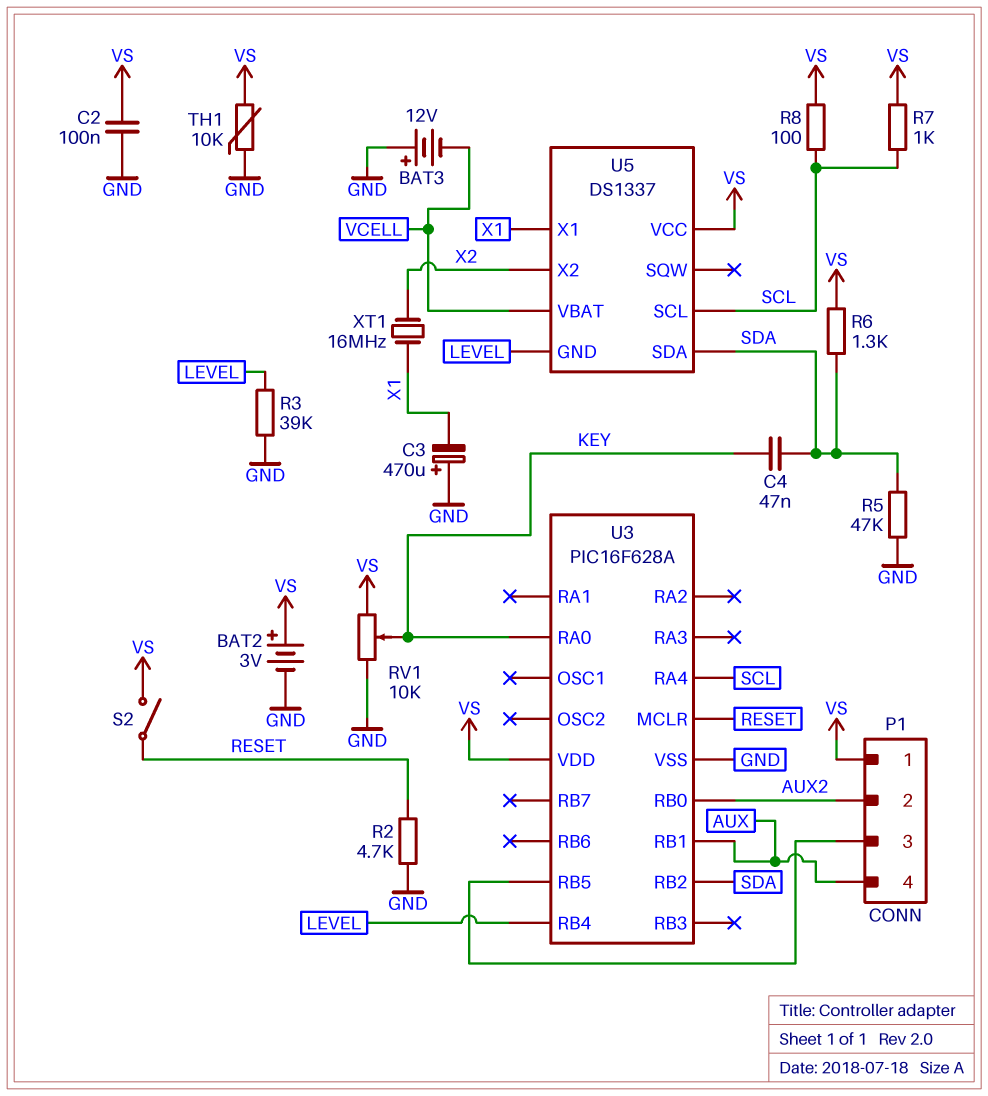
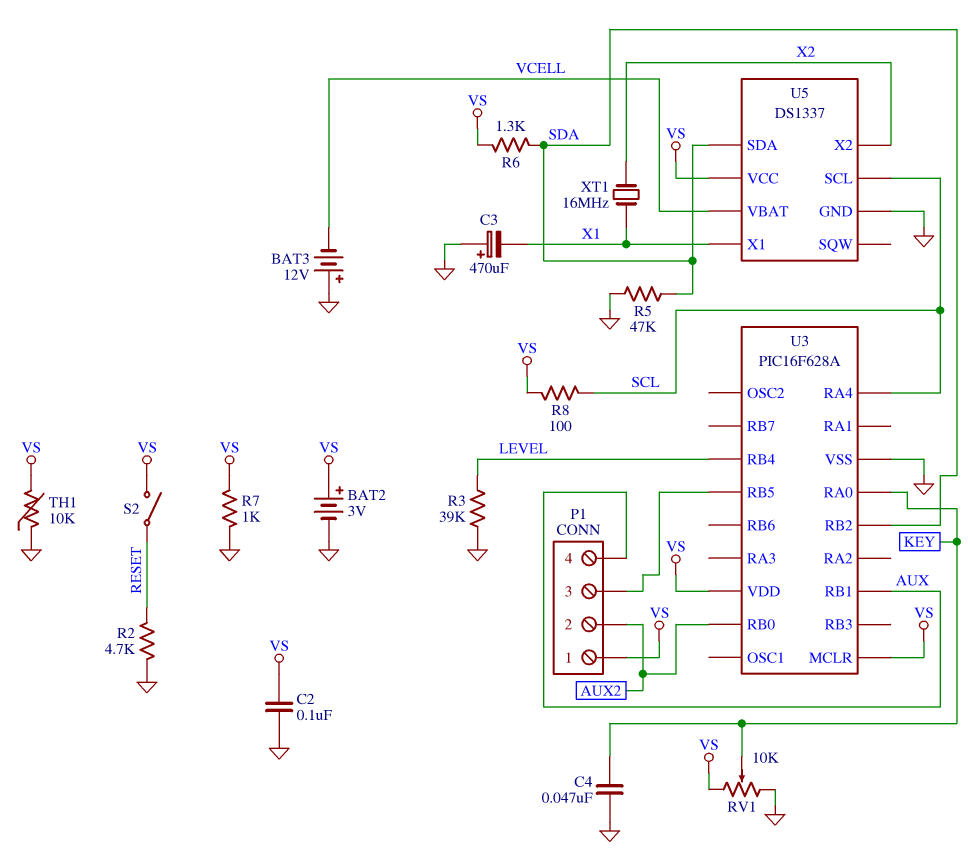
C4: 47nF (KEY, SDA) -> 47nF (GND, KEY)
R7: 1k (SCL, VS) -> 1k (GND, VS)
U3 pin MCLR: RESET -> VS
U5 pin GND: LEVEL -> GND

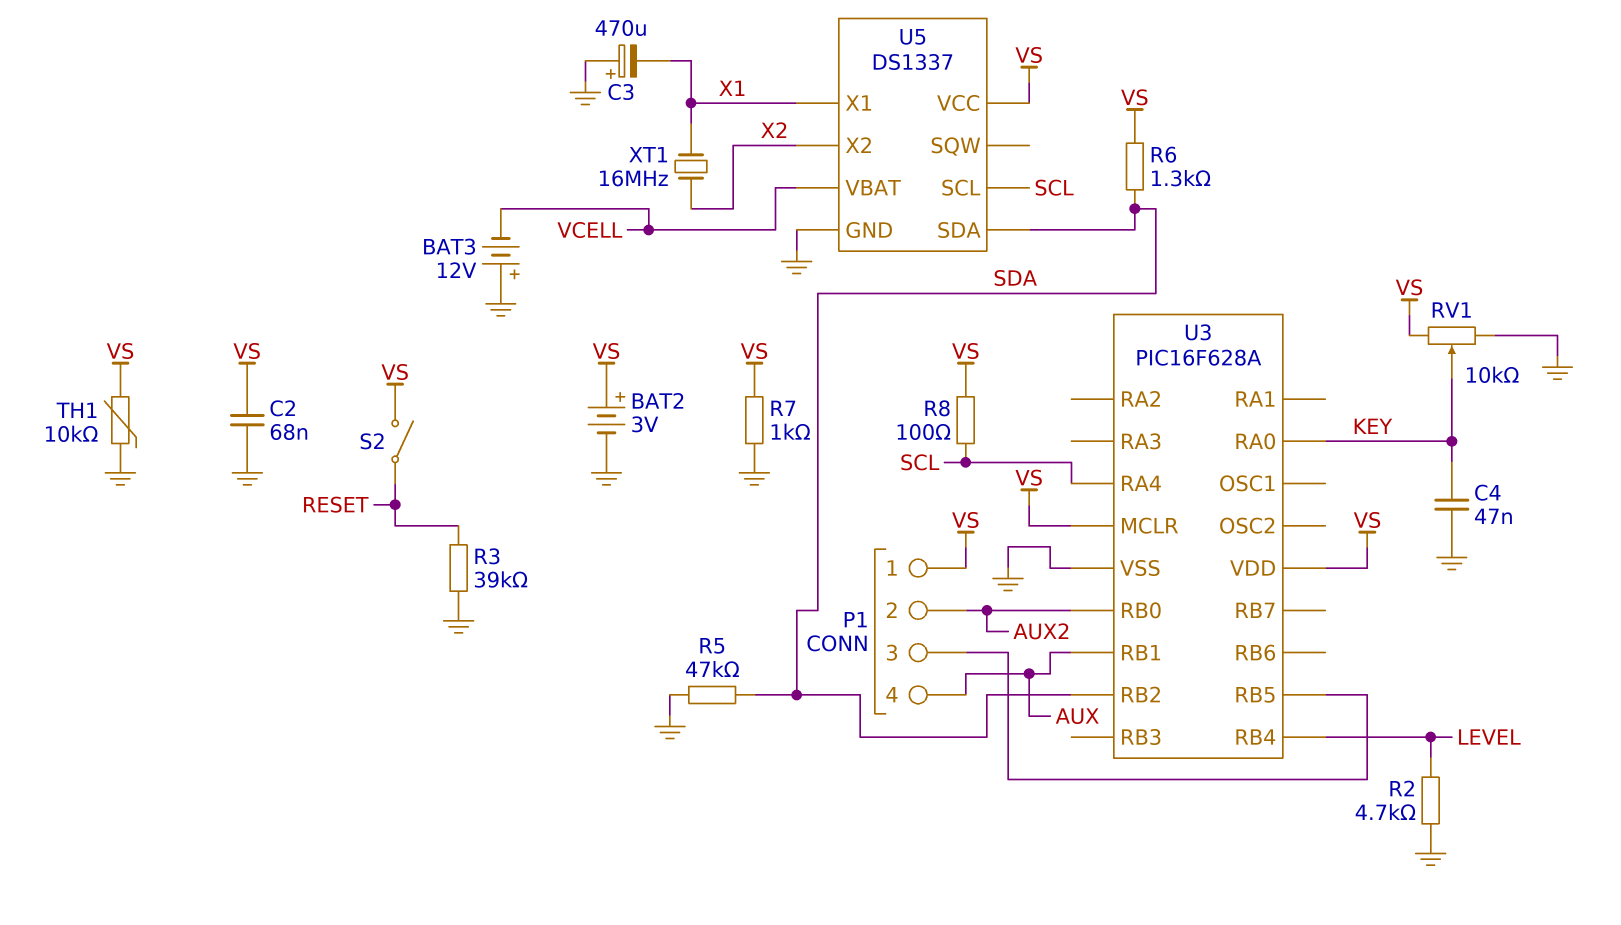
C2: 100nF (GND, VS) -> 68nF (GND, VS)
R2: 4.7k (GND, RESET) -> 4.7k (GND, LEVEL)
R3: 39k (GND, LEVEL) -> 39k (GND, RESET)

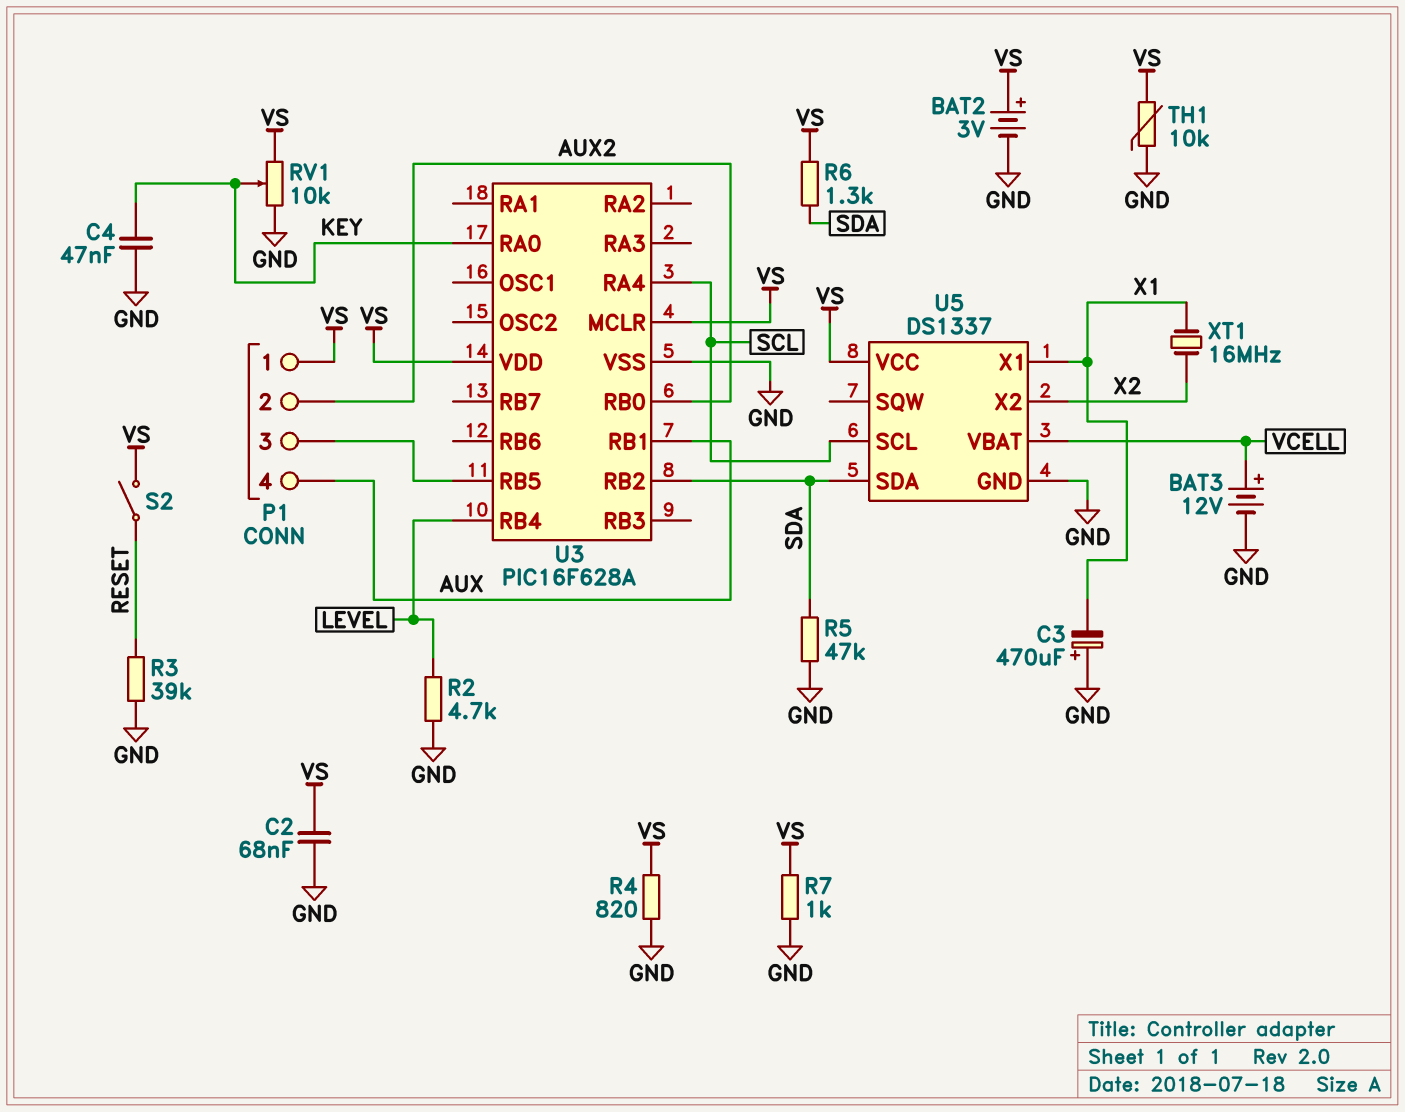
BAT3: 12V (plus GND, minus VCELL) -> 12V (plus VCELL, minus GND)
R4: none -> 820 (GND, VS)
R8: 100 (SCL, VS) -> none

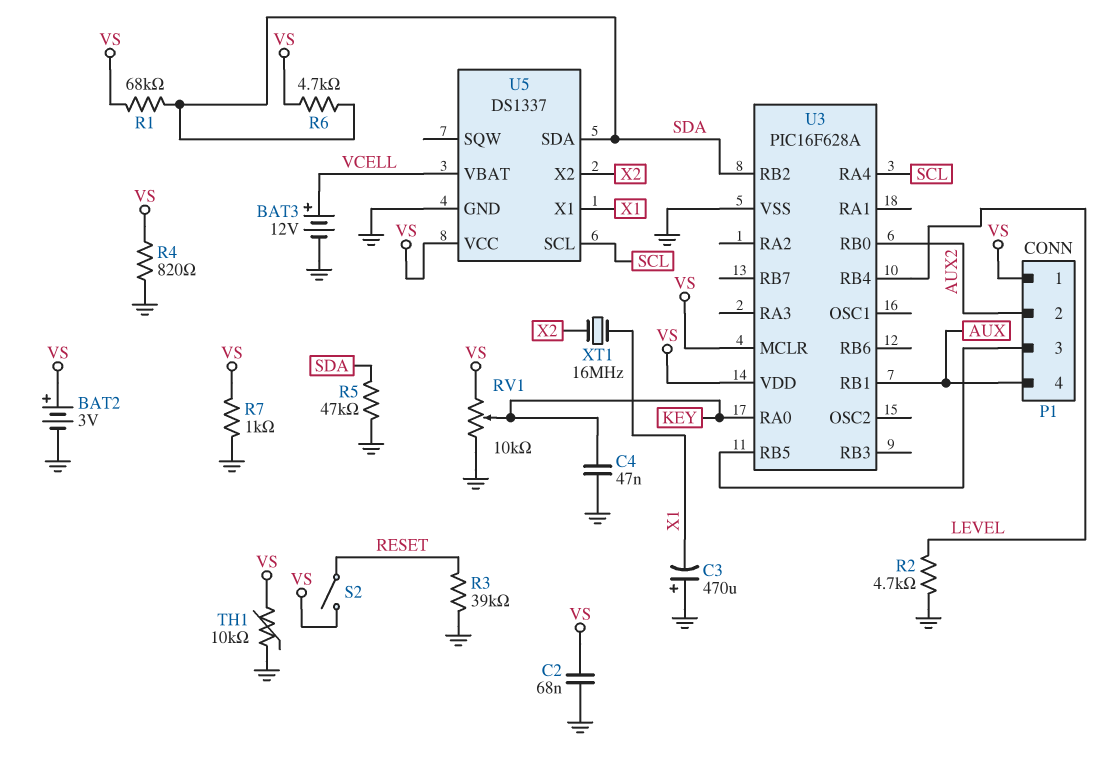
R1: none -> 68k (SDA, VS)
R6: 1.3k (SDA, VS) -> 4.7k (SDA, VS)

